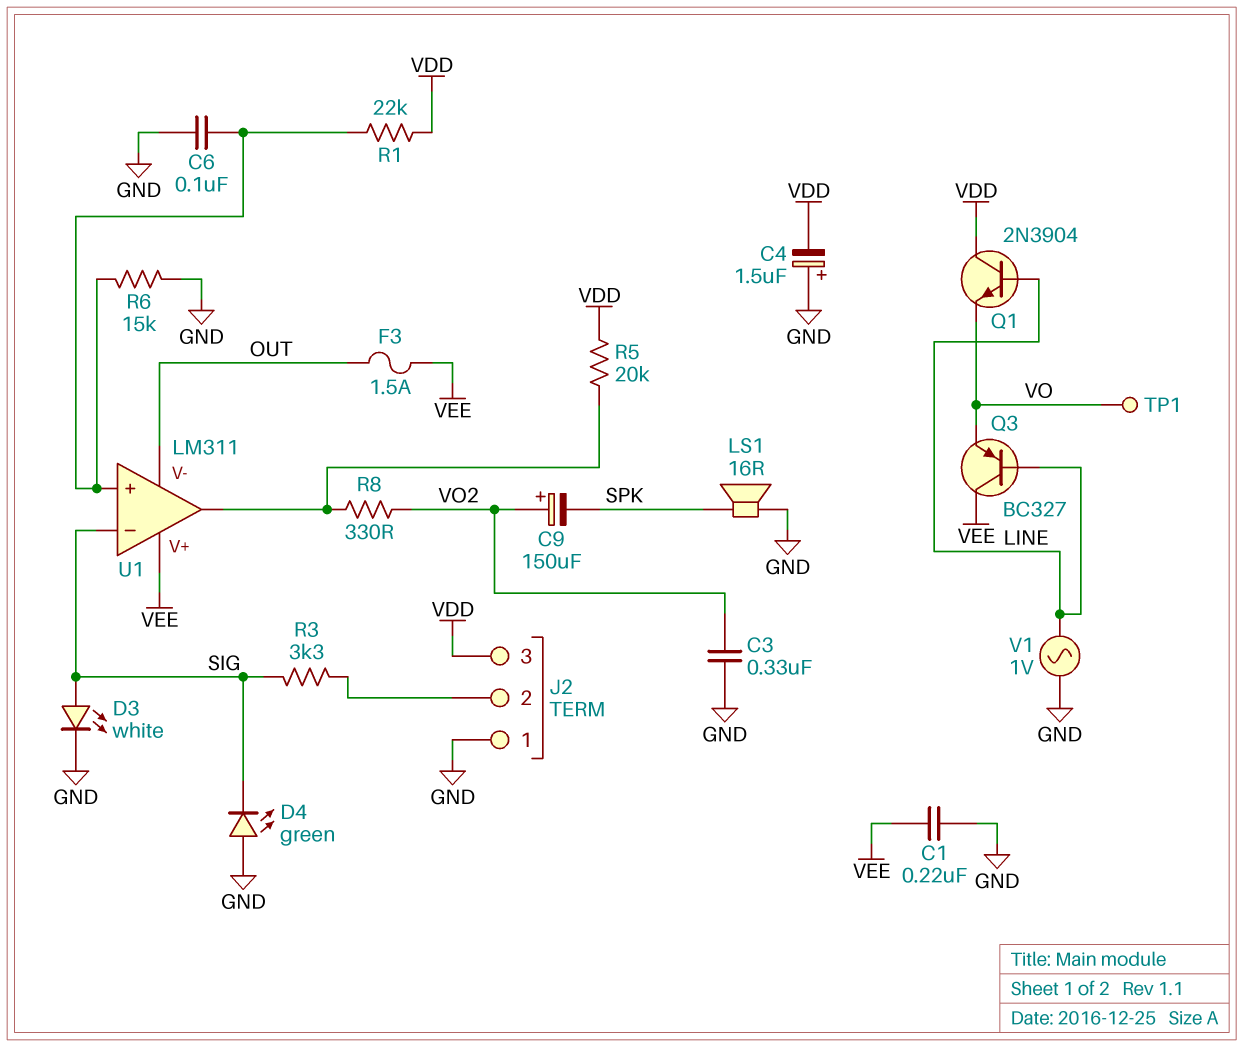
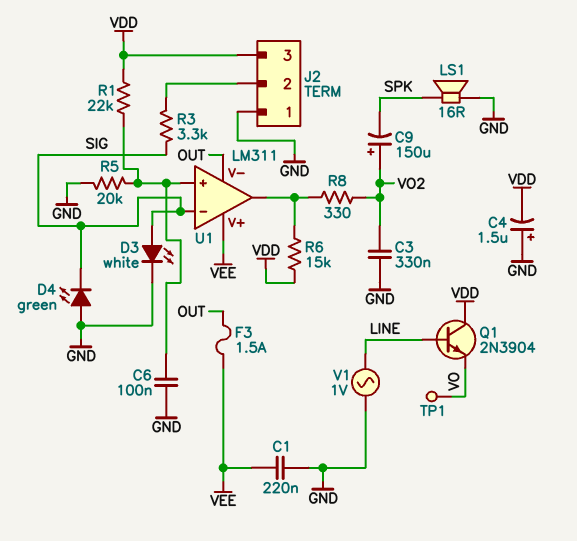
Q3: PNP BC327 (B LINE, C VEE, E VO) -> none
R5: 20k (U1/out, VDD) -> 20k (GND, U1/in+)
R6: 15k (GND, U1/in+) -> 15k (U1/out, VDD)

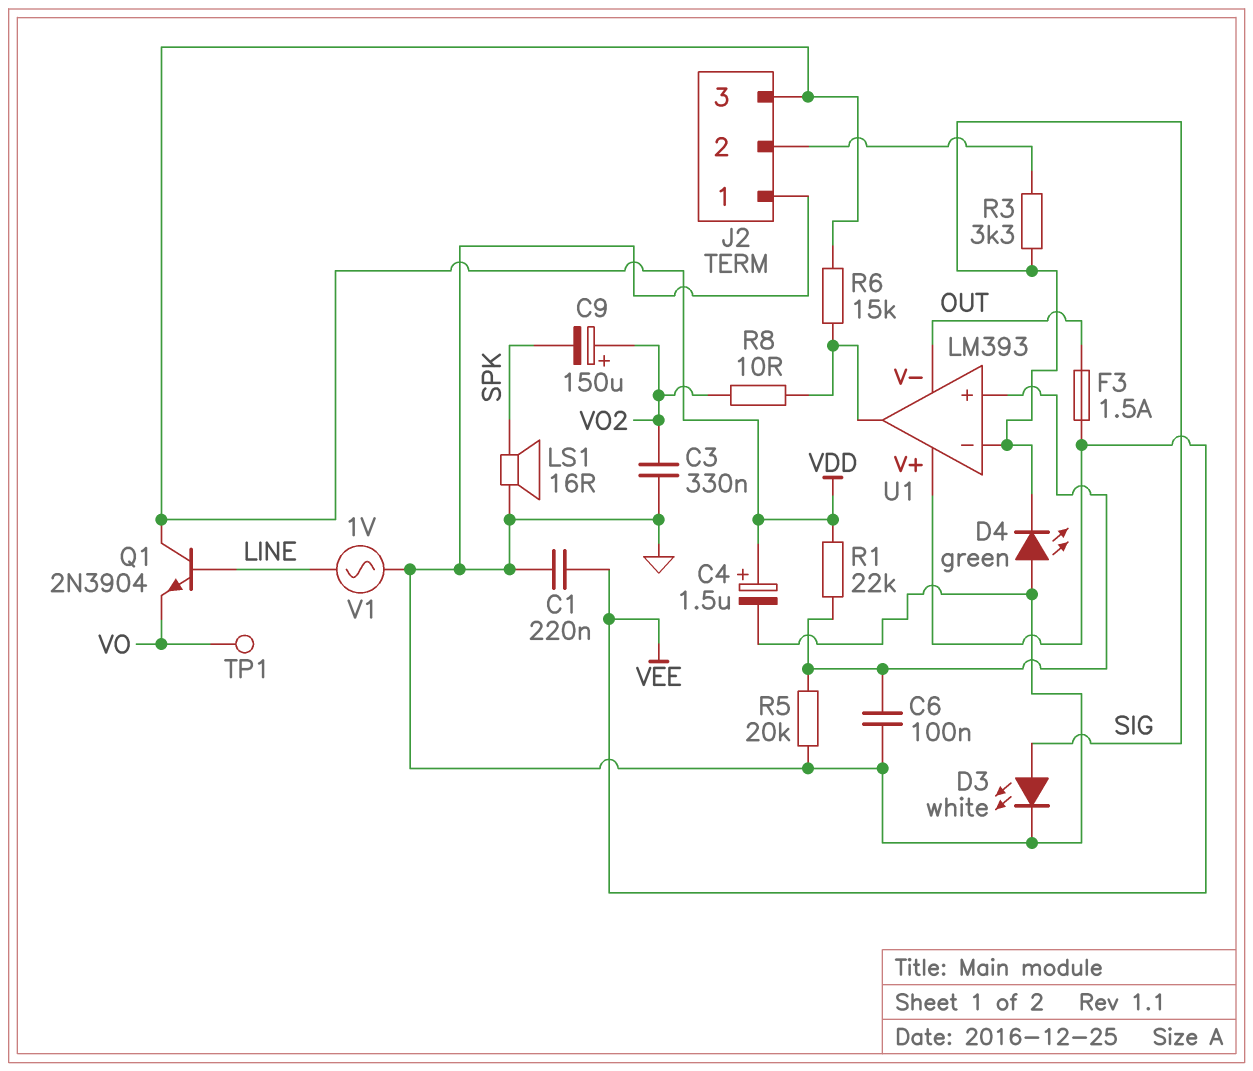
C4: 1.5uF (plus GND, minus VDD) -> 1.5uF (plus VDD, minus GND)
R8: 330 (U1/out, VO2) -> 10 (U1/out, VO2)
U1: LM311 -> LM393

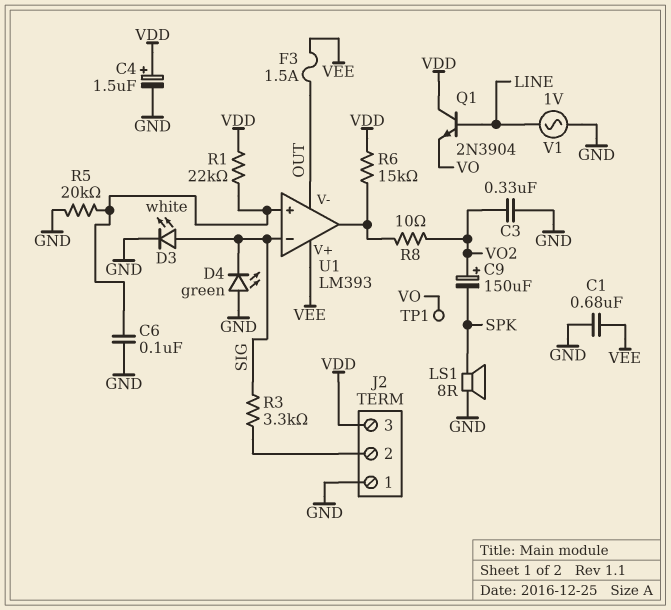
C1: 220nF (GND, VEE) -> 680nF (GND, VEE)
LS1: speaker 16R (GND, SPK) -> speaker 8R (GND, SPK)

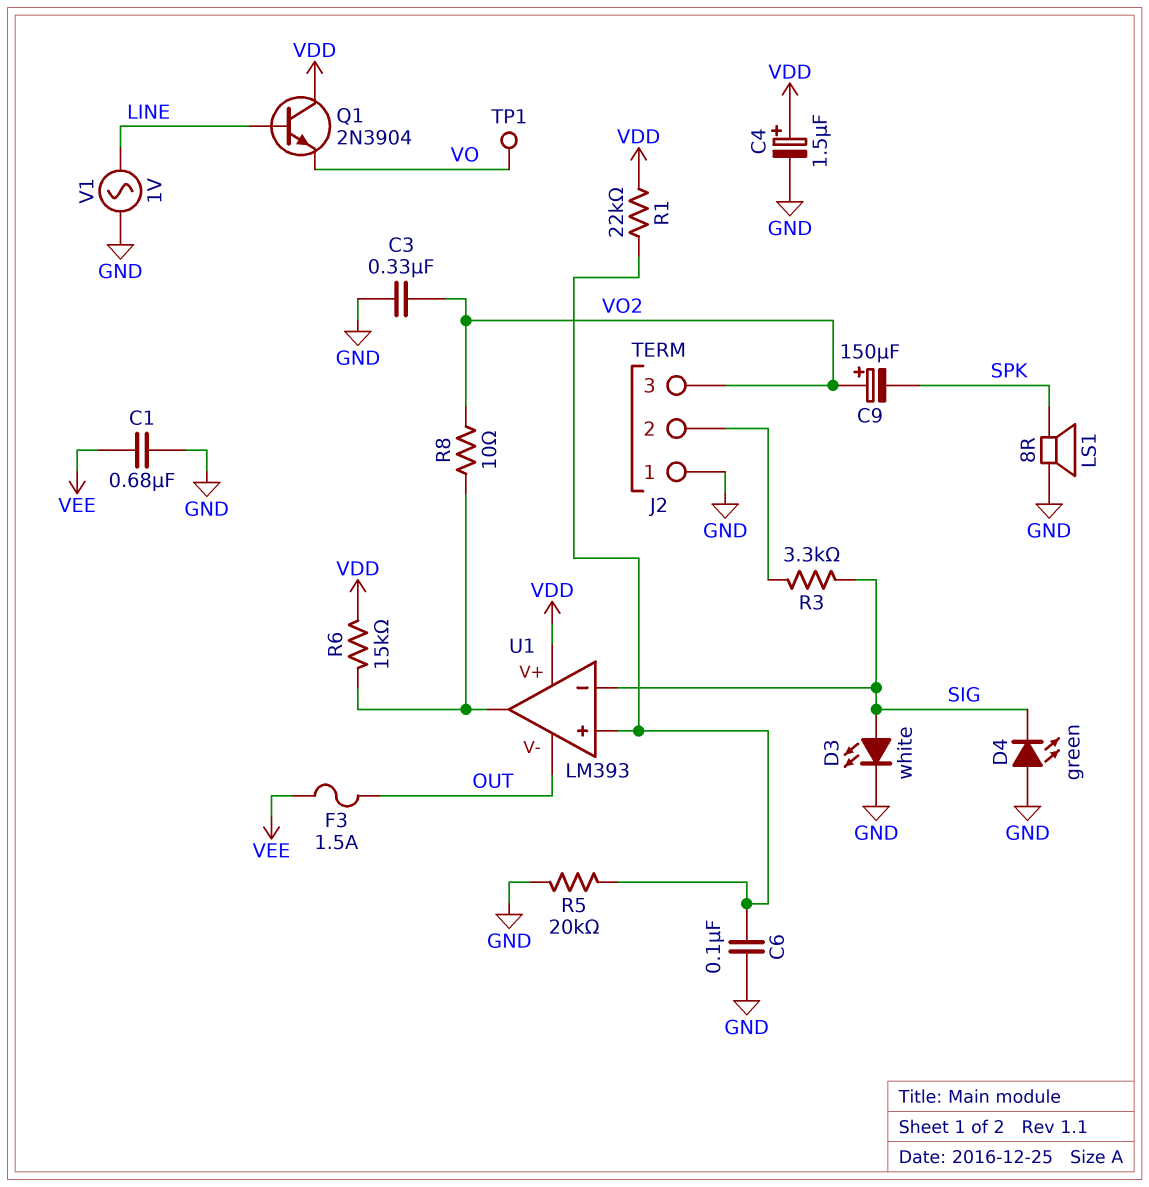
J2 pin 3: VDD -> VO2
U1 pin V+: VEE -> VDD

